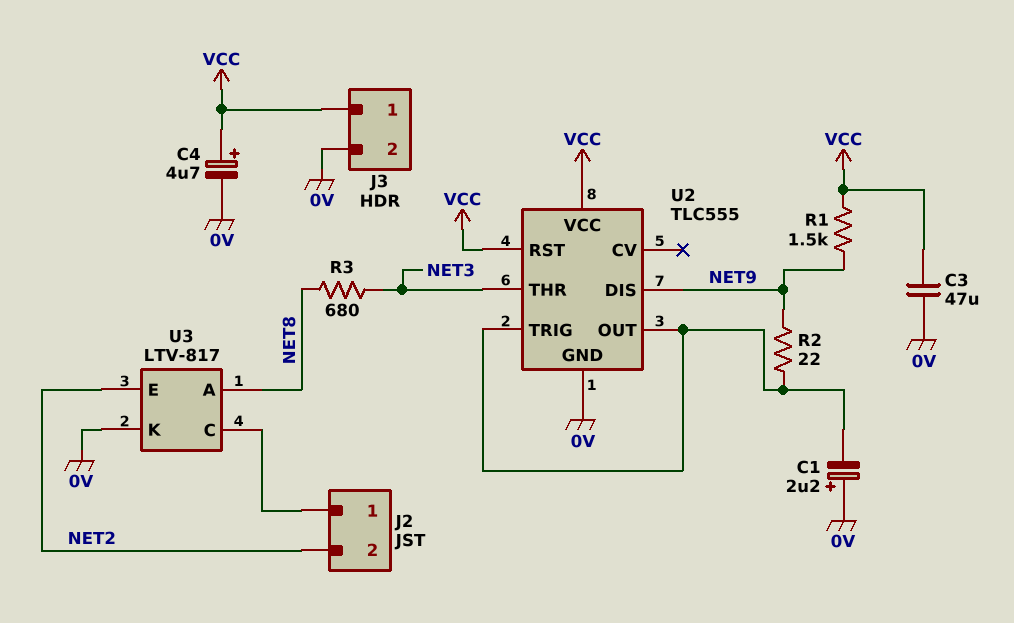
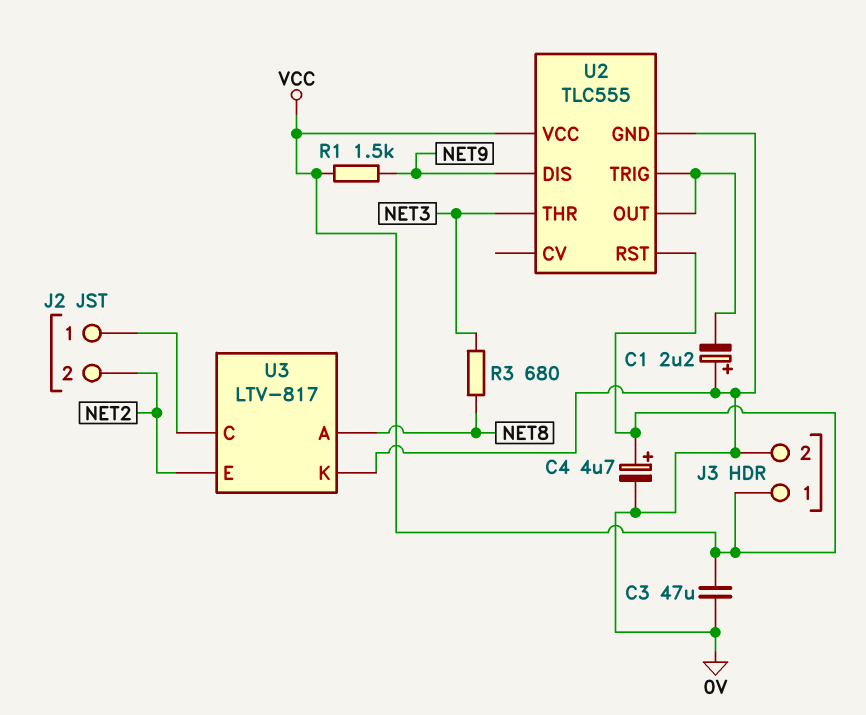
R2: 22 (NET9, U2/OUT) -> none

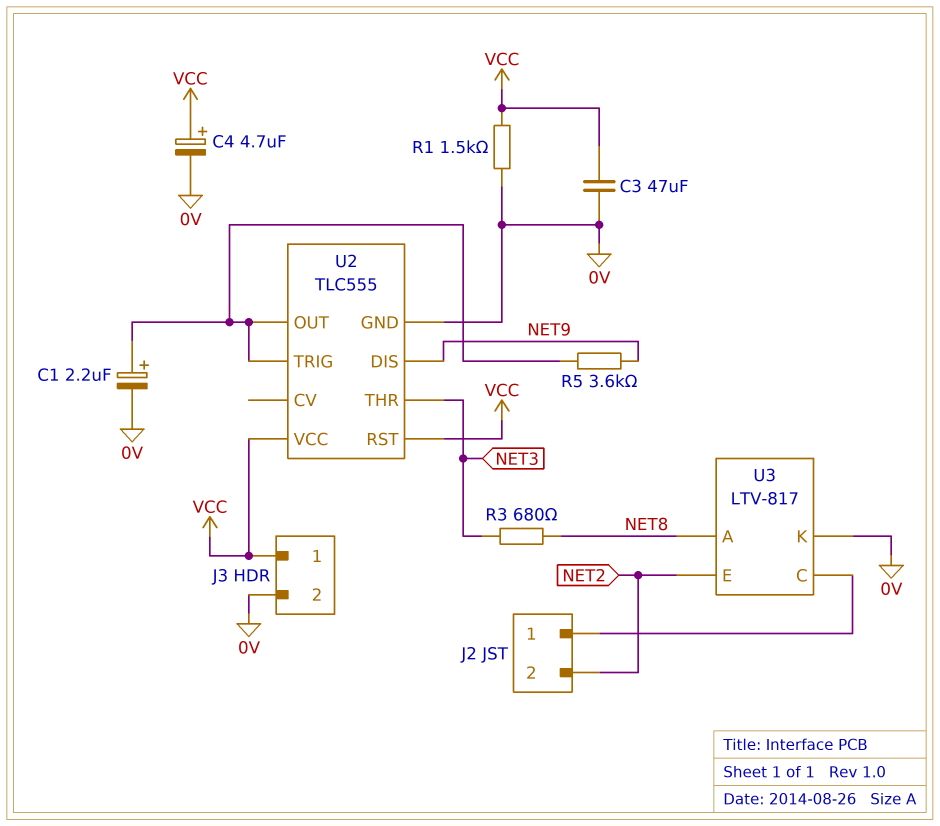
C1: 2.2uF (plus 0V, minus U2/OUT) -> 2.2uF (plus U2/OUT, minus 0V)
R1: 1.5k (NET9, VCC) -> 1.5k (0V, VCC)
R5: none -> 3.6k (NET9, U2/OUT)

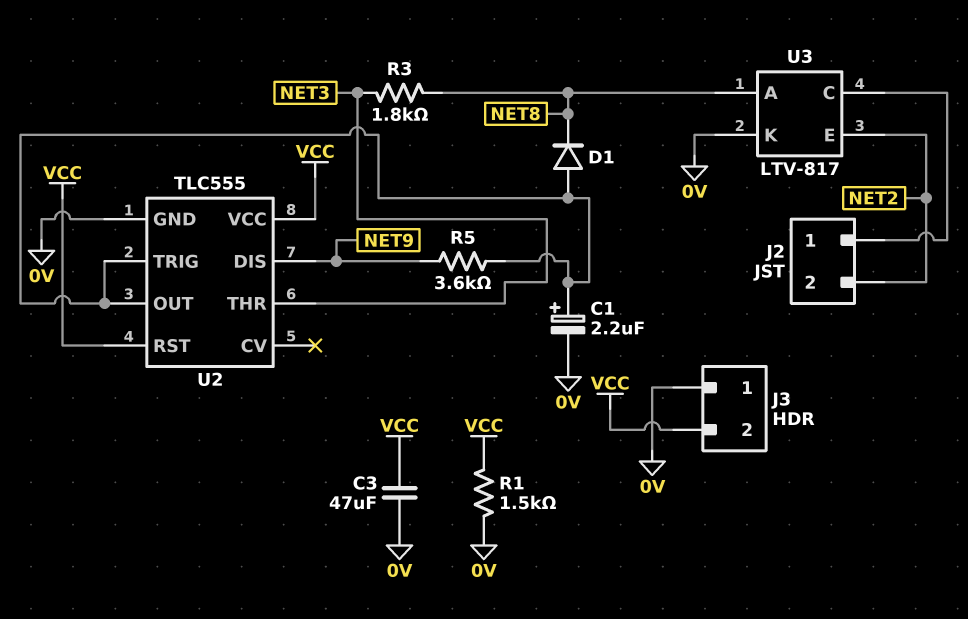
C4: 4.7uF (plus VCC, minus 0V) -> none
D1: none -> diode (A U2/OUT, K NET8)
J3 pin 1: VCC -> 0V
J3 pin 2: 0V -> VCC
R3: 680 (NET3, NET8) -> 1.8k (NET3, NET8)

